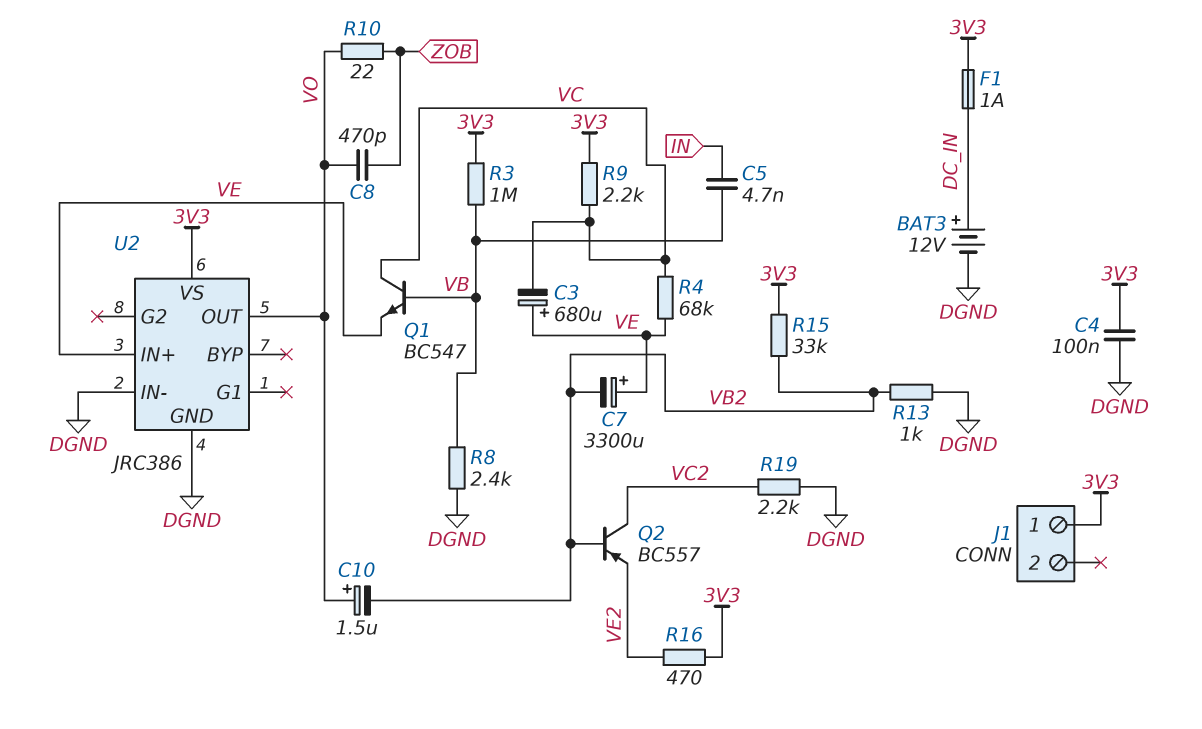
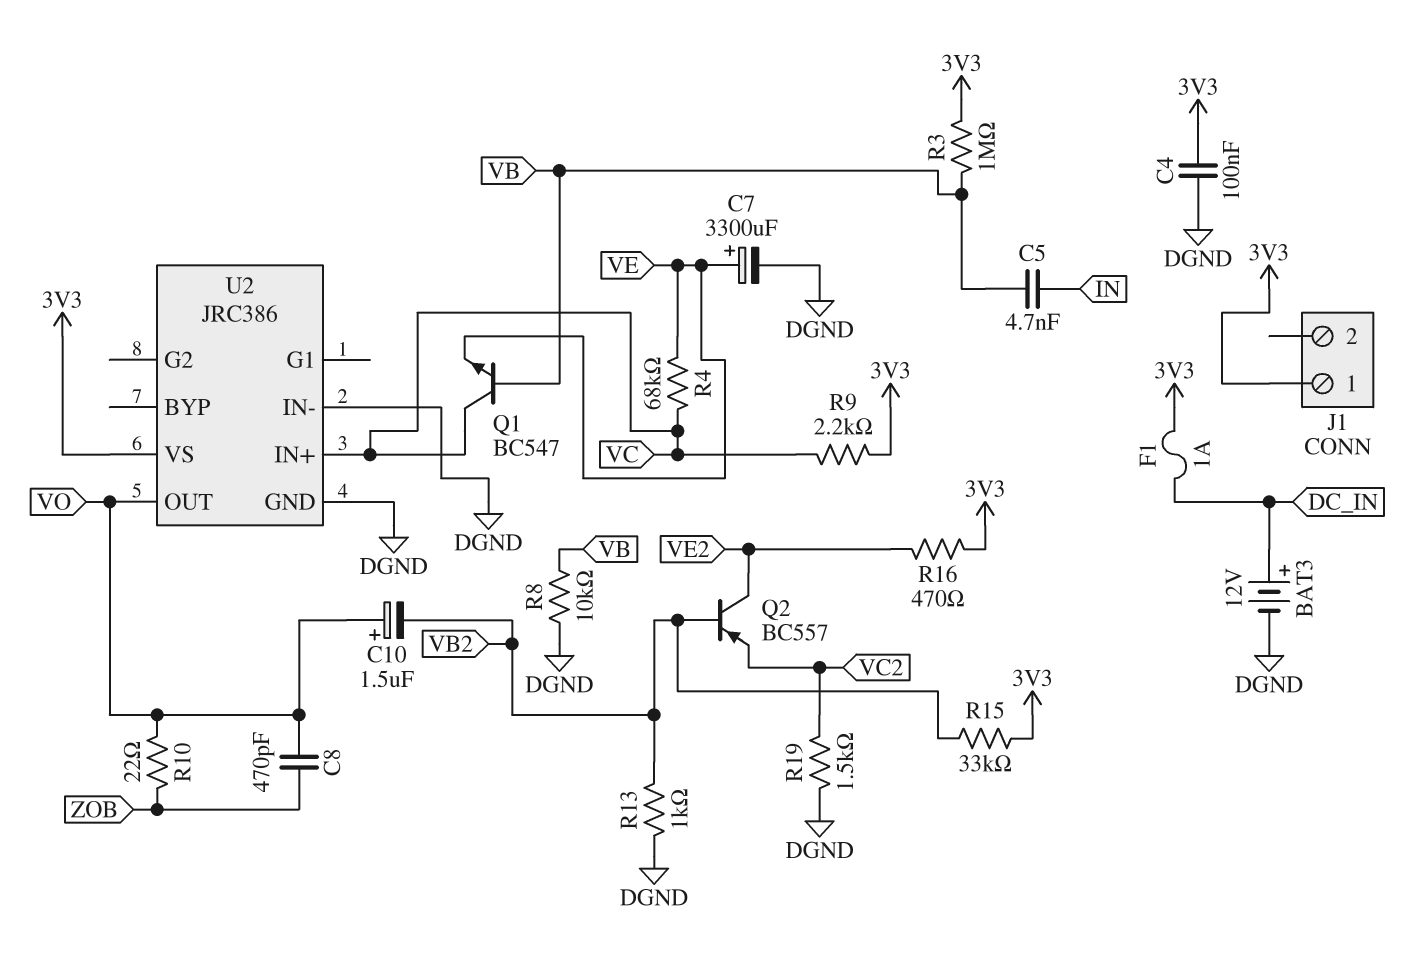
C3: 680uF (plus VE, minus VC) -> none
C7: 3300uF (plus VE, minus VB2) -> 3300uF (plus VE, minus DGND)
Q2: PNP BC557 (B VB2, C VC2, E VE2) -> PNP BC557 (B VB2, C VE2, E VC2)
R8: 2.4k (DGND, VB) -> 10k (DGND, VB)
R19: 2.2k (DGND, VC2) -> 1.5k (DGND, VC2)
U2 pin IN+: VE -> VC

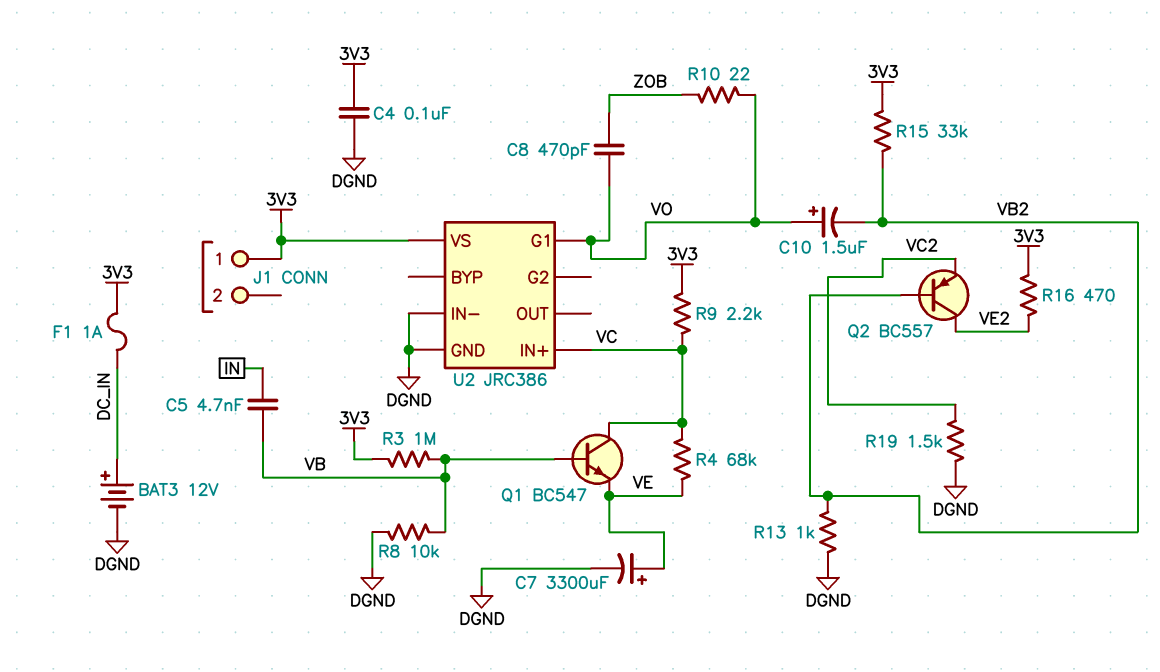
U2 pin G1: none -> VO
U2 pin OUT: VO -> none

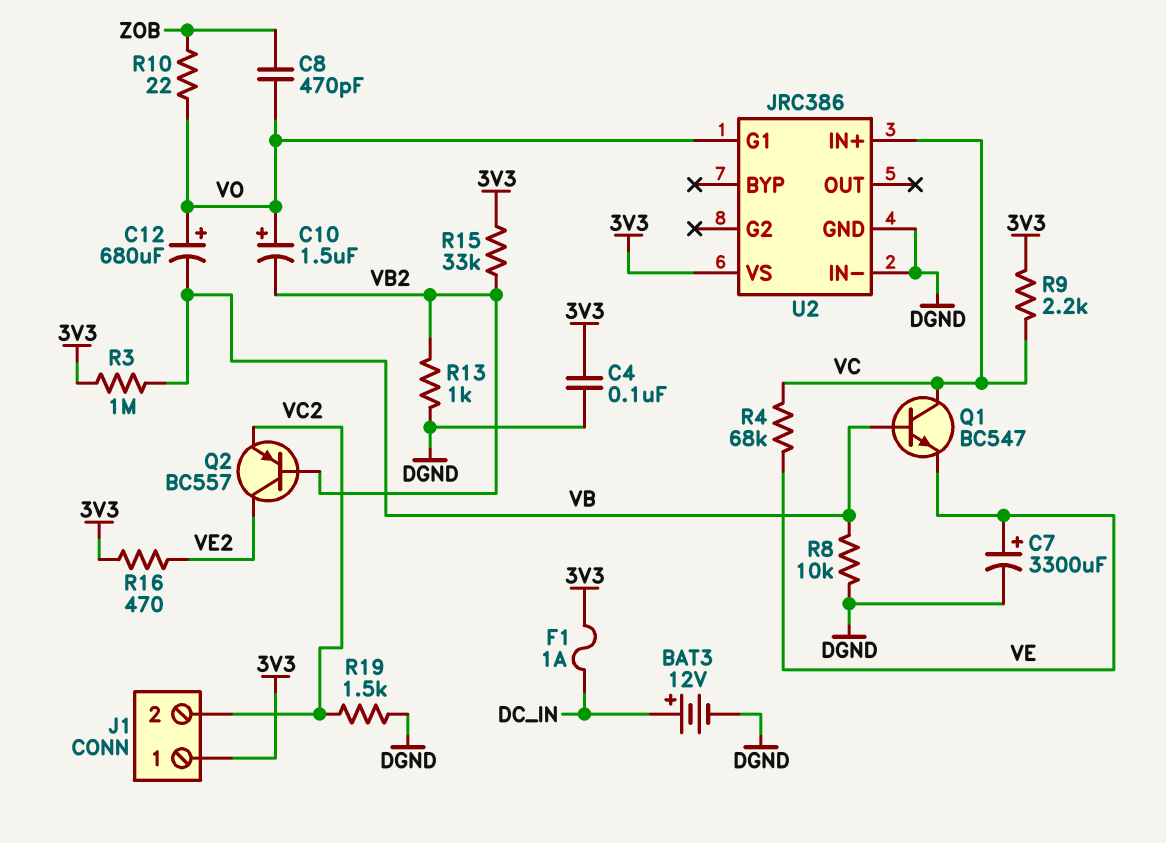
C5: 4.7nF (IN, VB) -> none
C12: none -> 680uF (plus VO, minus VB)
J1 pin 2: none -> VC2

